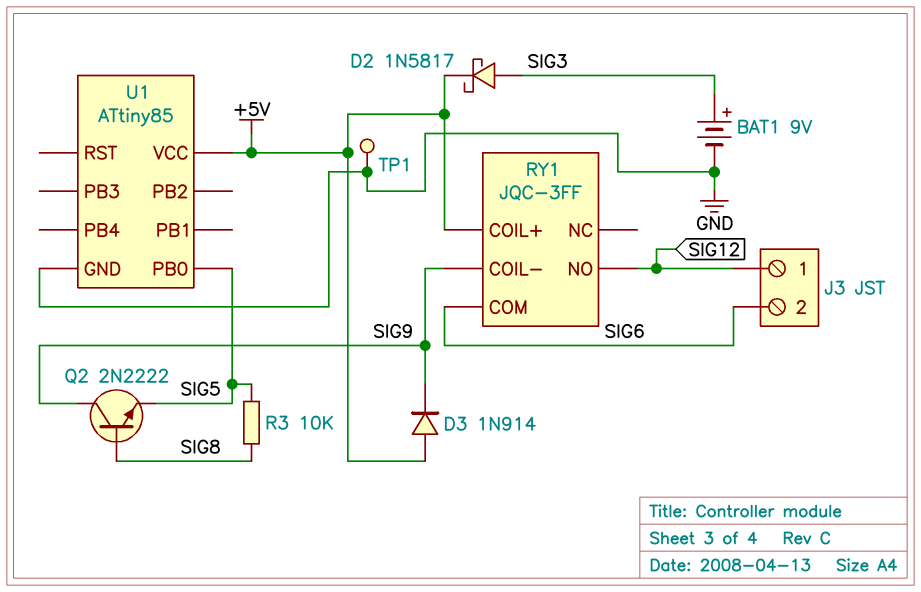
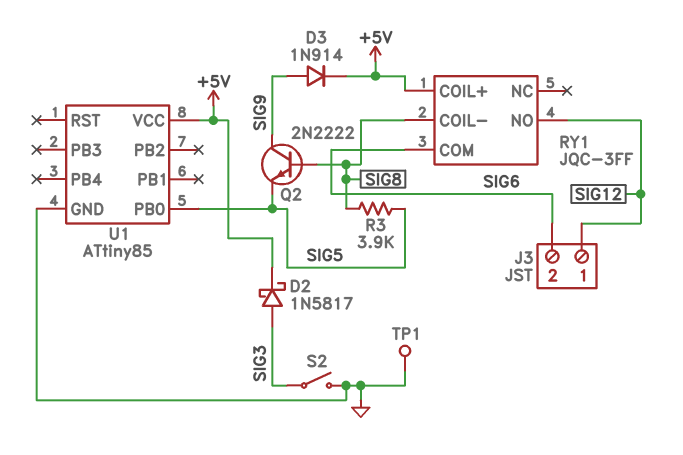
BAT1: 9V (plus SIG3, minus GND) -> none
D3: diode 1N914 (A +5V, K SIG9) -> diode 1N914 (A SIG9, K +5V)
R3: 10k (SIG5, SIG8) -> 3.9k (SIG5, SIG8)
RY1 pin COIL-: SIG9 -> SIG8
S2: none -> switch (GND, SIG3)

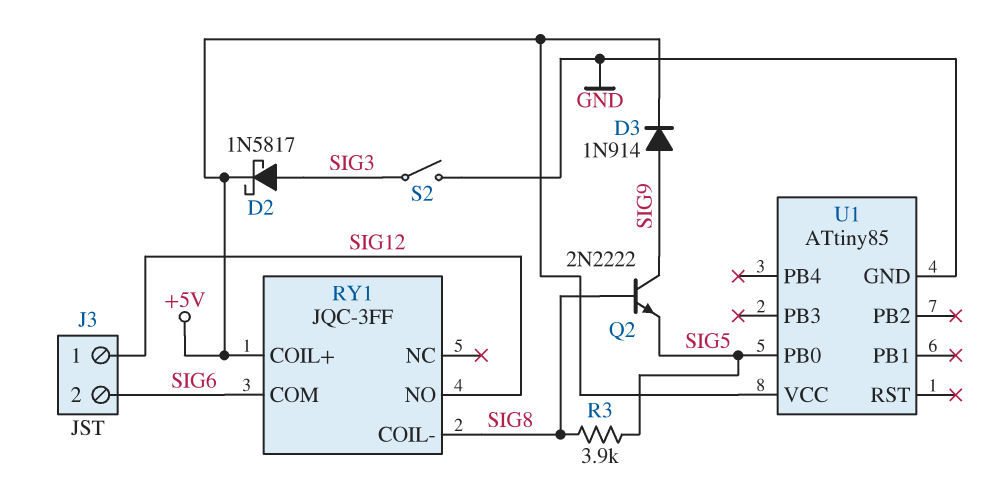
TP1: test point (GND) -> none

